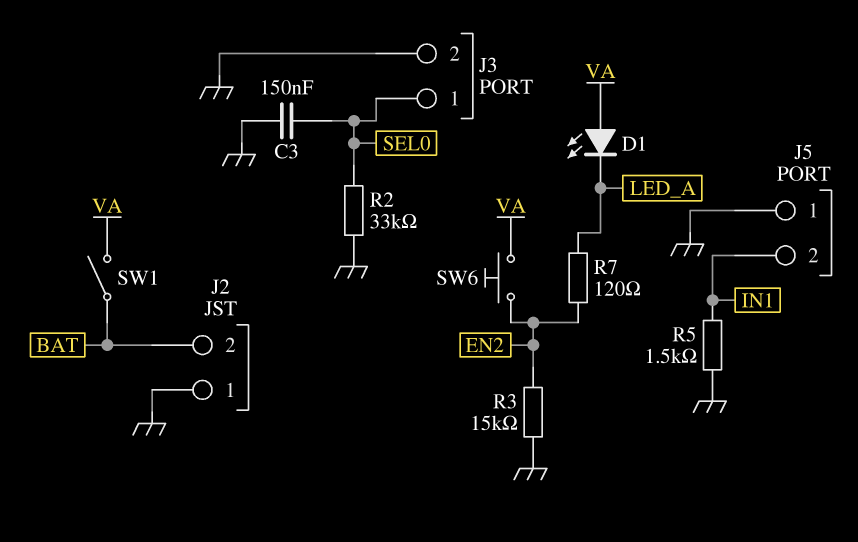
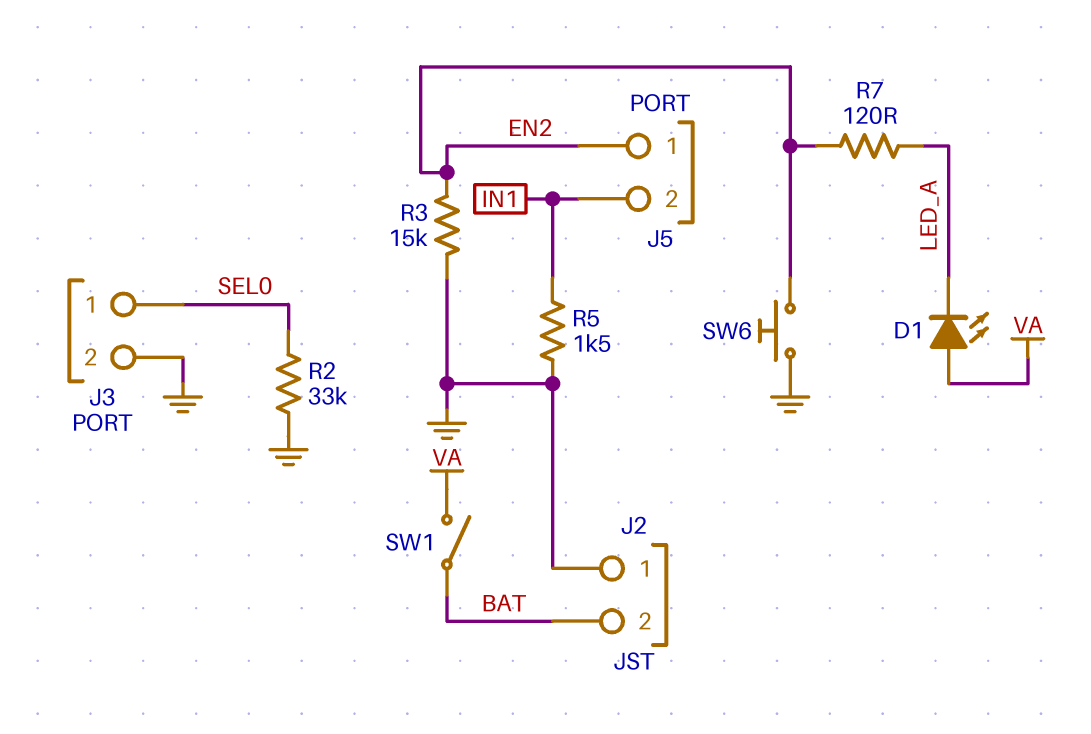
C3: 150nF (GND, SEL0) -> none
J5 pin 1: GND -> EN2
SW6: button (EN2, VA) -> button (EN2, GND)

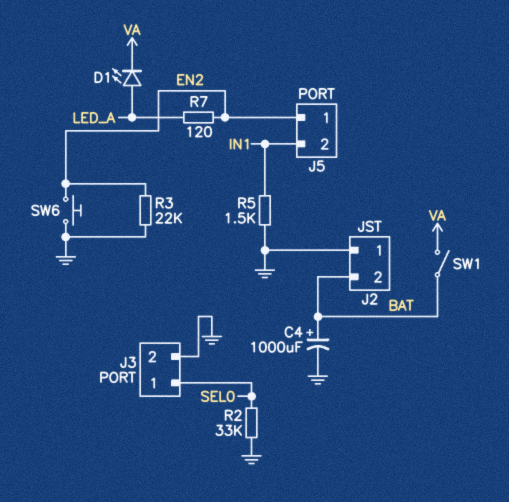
C4: none -> 1000uF (plus BAT, minus GND)
D1: LED (A VA, K LED_A) -> LED (A LED_A, K VA)
R3: 15k (EN2, GND) -> 22k (EN2, GND)

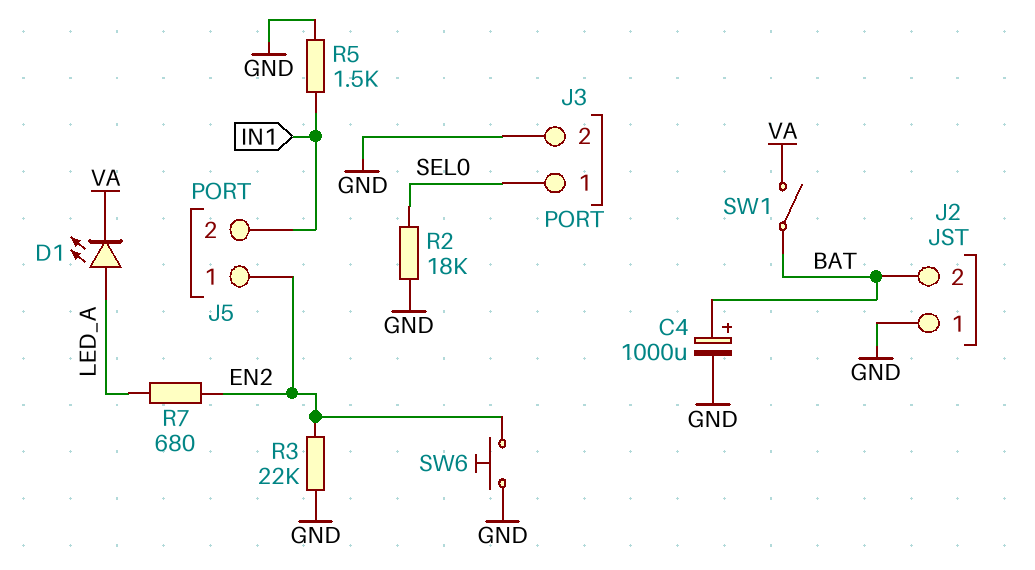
R2: 33k (GND, SEL0) -> 18k (GND, SEL0)
R7: 120 (EN2, LED_A) -> 680 (EN2, LED_A)

